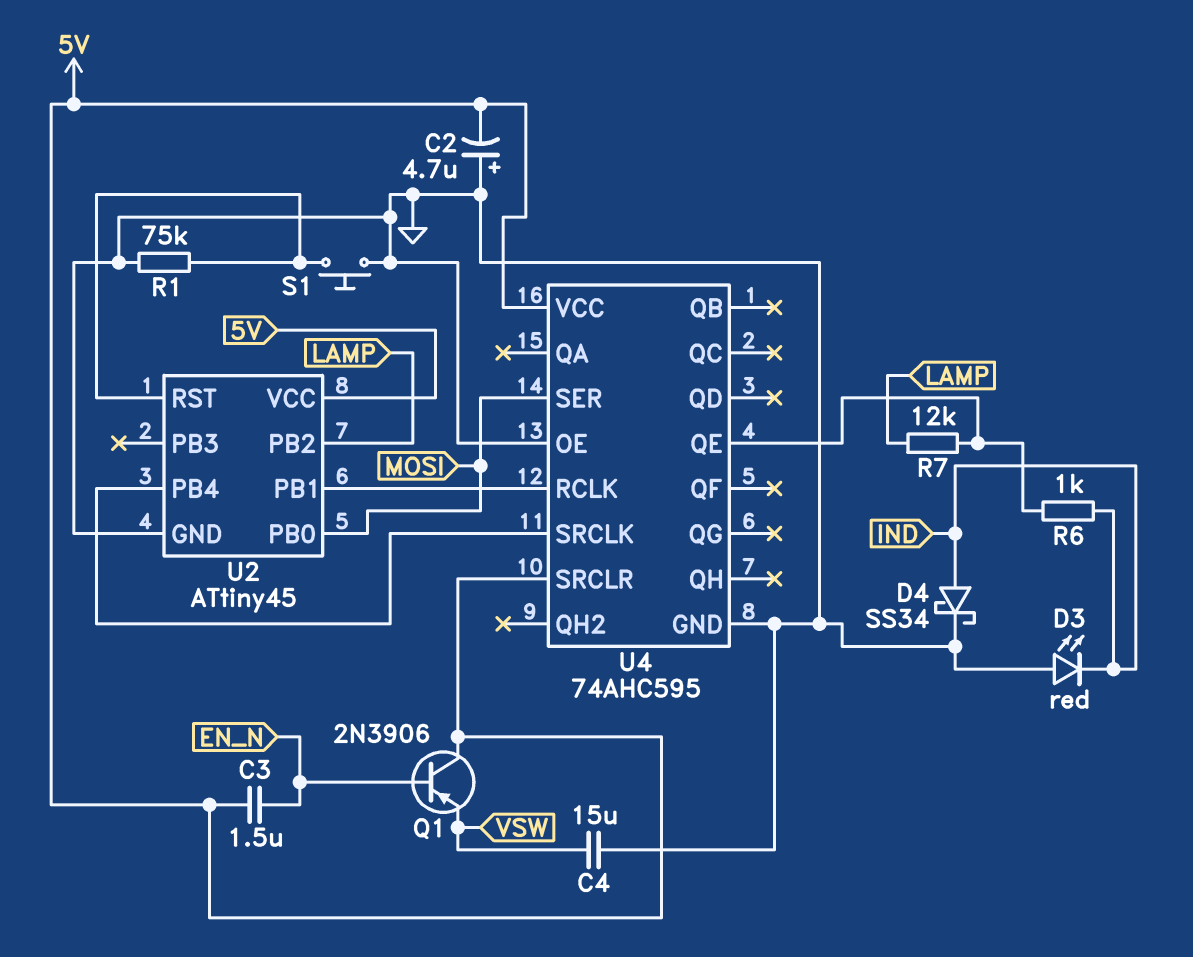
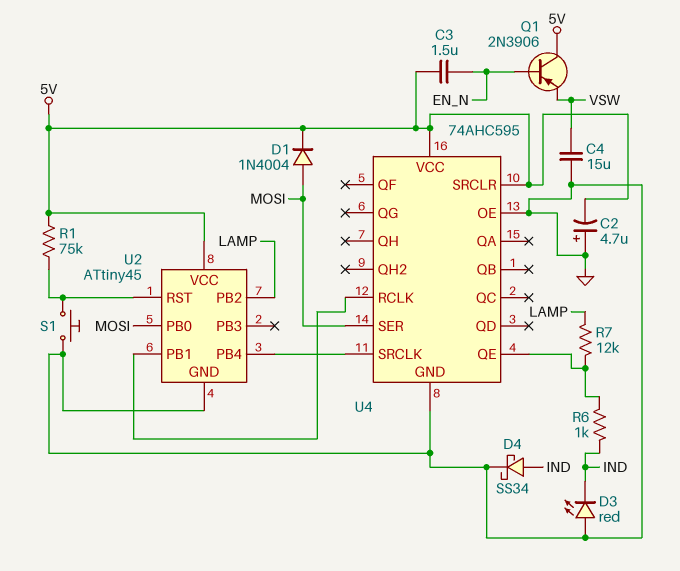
D1: none -> diode 1N4004 (A MOSI, K 5V)
R1: 75k (GND, U2/RST) -> 75k (5V, U2/RST)

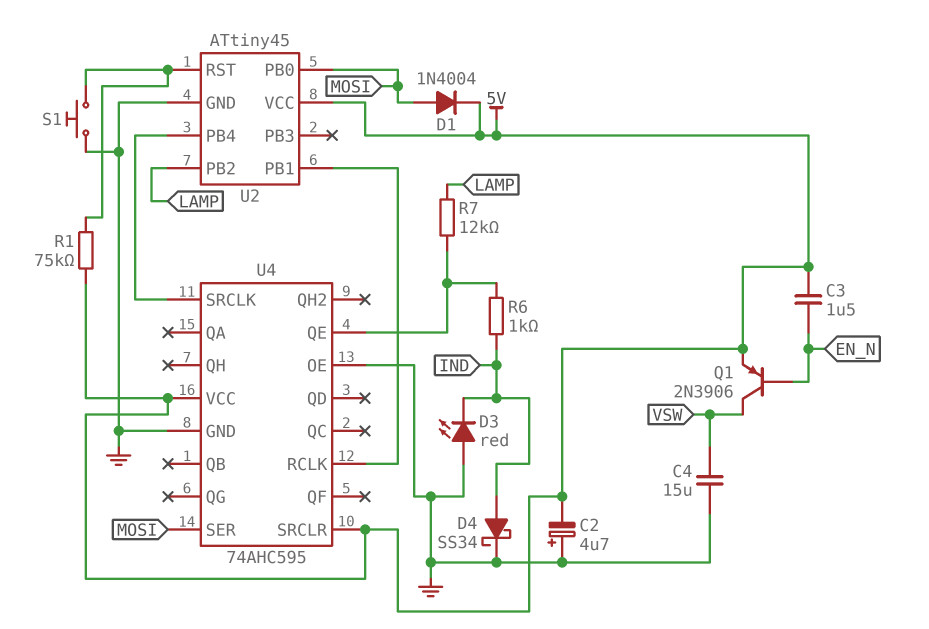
Q1: PNP 2N3906 (B EN_N, C 5V, E VSW) -> PNP 2N3906 (B EN_N, C VSW, E 5V)

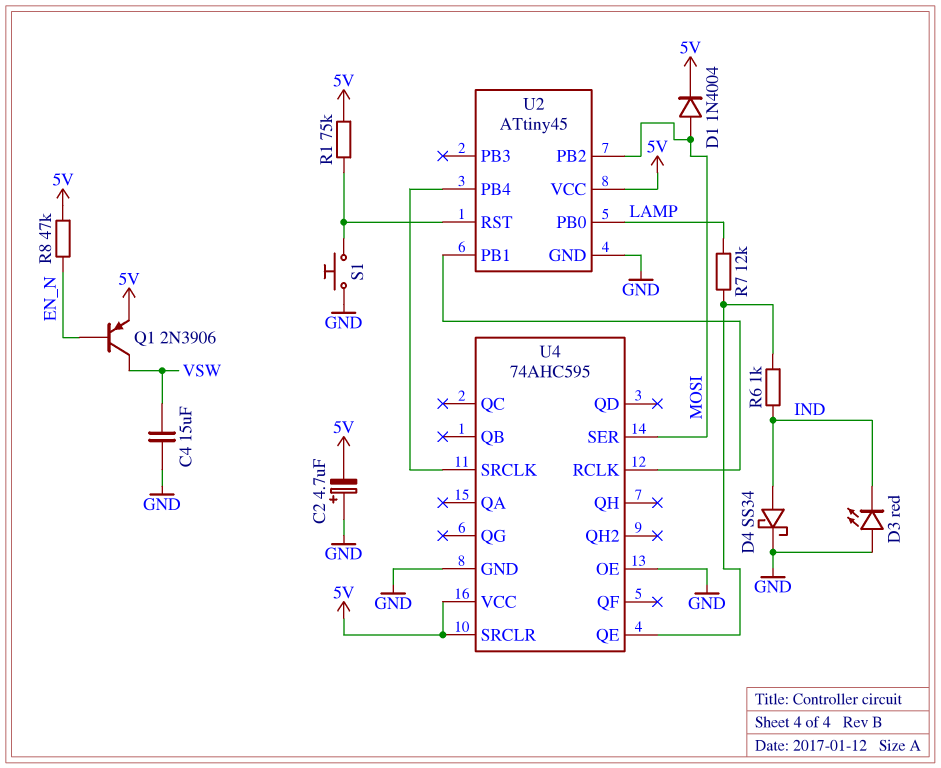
C3: 1.5uF (5V, EN_N) -> none
R8: none -> 47k (5V, EN_N)
U2 pin PB0: MOSI -> LAMP
U2 pin PB2: LAMP -> MOSI

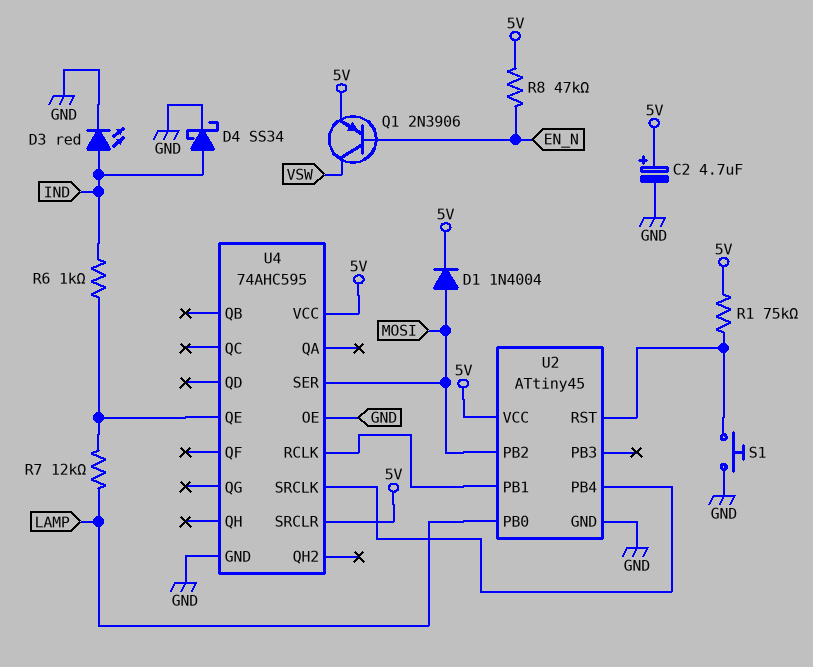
C2: 4.7uF (plus GND, minus 5V) -> 4.7uF (plus 5V, minus GND)
C4: 15uF (GND, VSW) -> none
D3: LED red (A GND, K IND) -> LED red (A IND, K GND)

